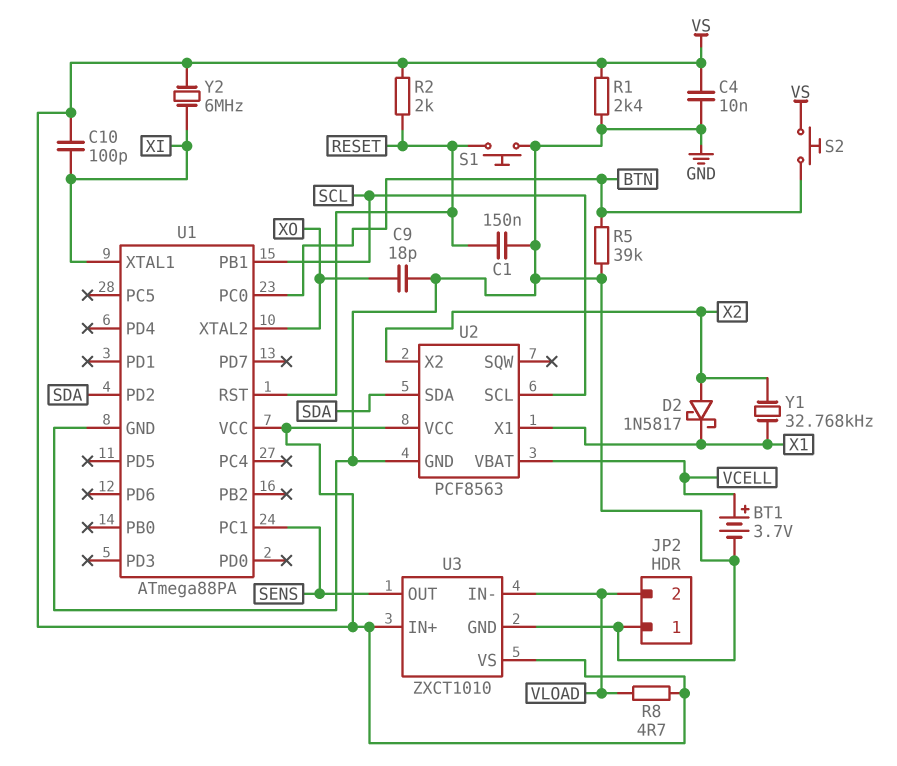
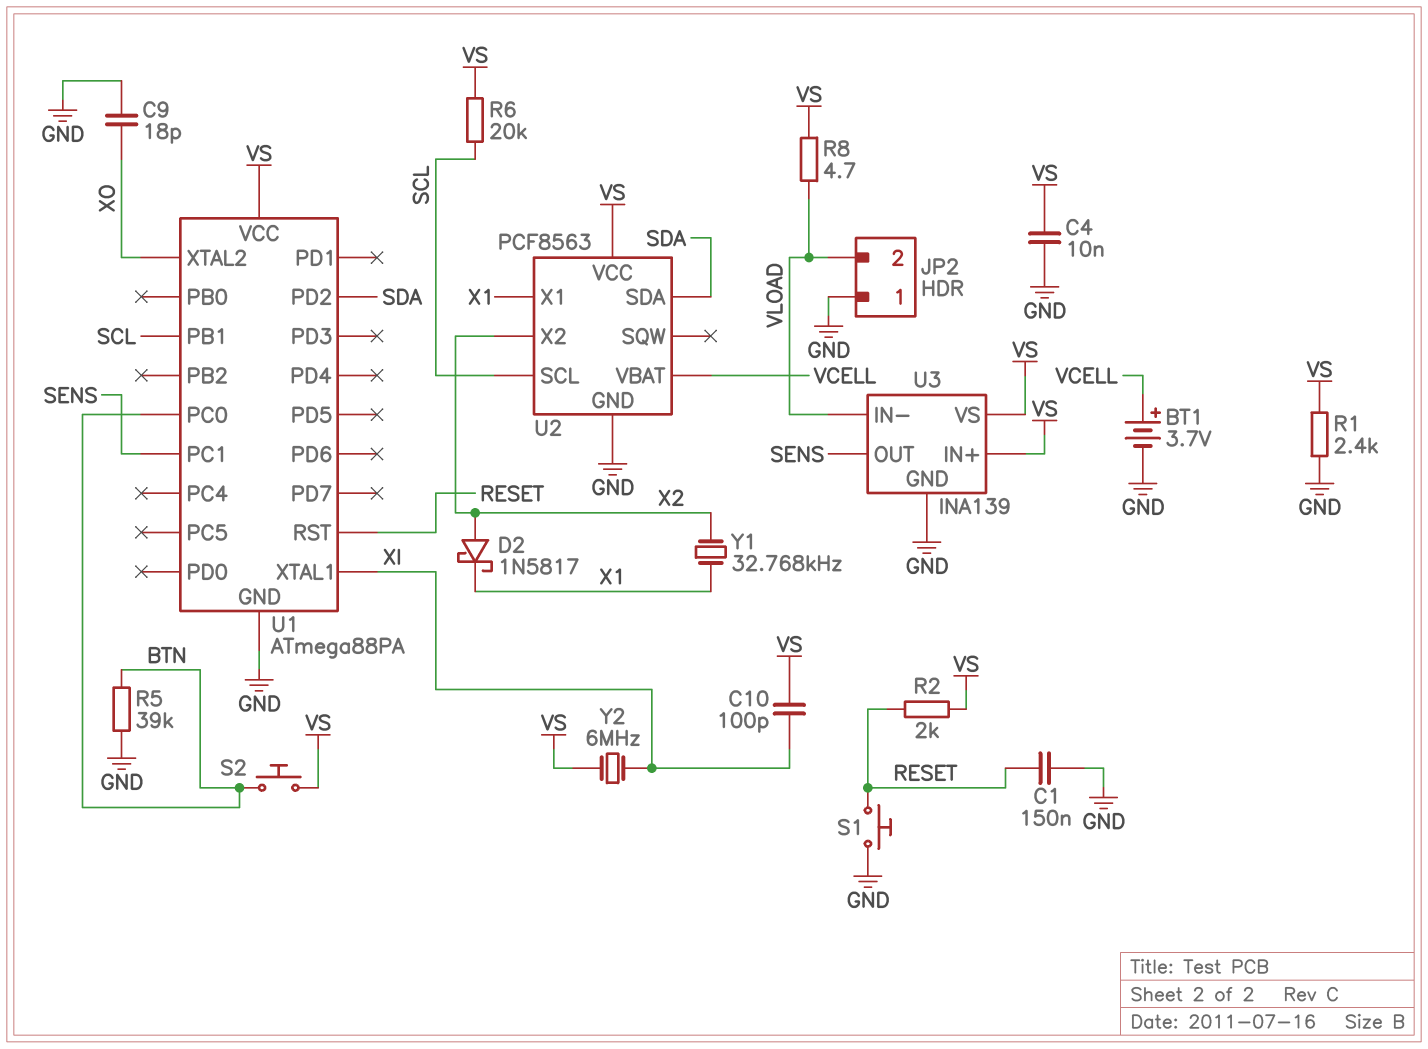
R6: none -> 20k (SCL, VS)
U3: ZXCT1010 -> INA139

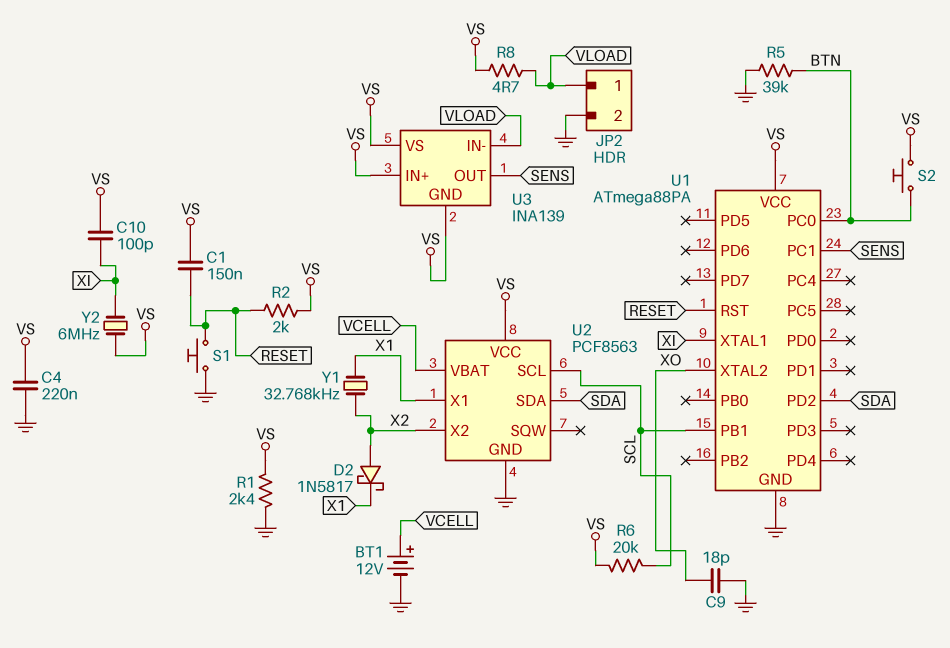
BT1: 3.7V (plus VCELL, minus GND) -> 12V (plus VCELL, minus GND)
C1: 150nF (GND, RESET) -> 150nF (RESET, VS)
C4: 10nF (GND, VS) -> 220nF (GND, VS)
JP2 pin 1: GND -> VLOAD
JP2 pin 2: VLOAD -> GND
U3 pin GND: GND -> VS

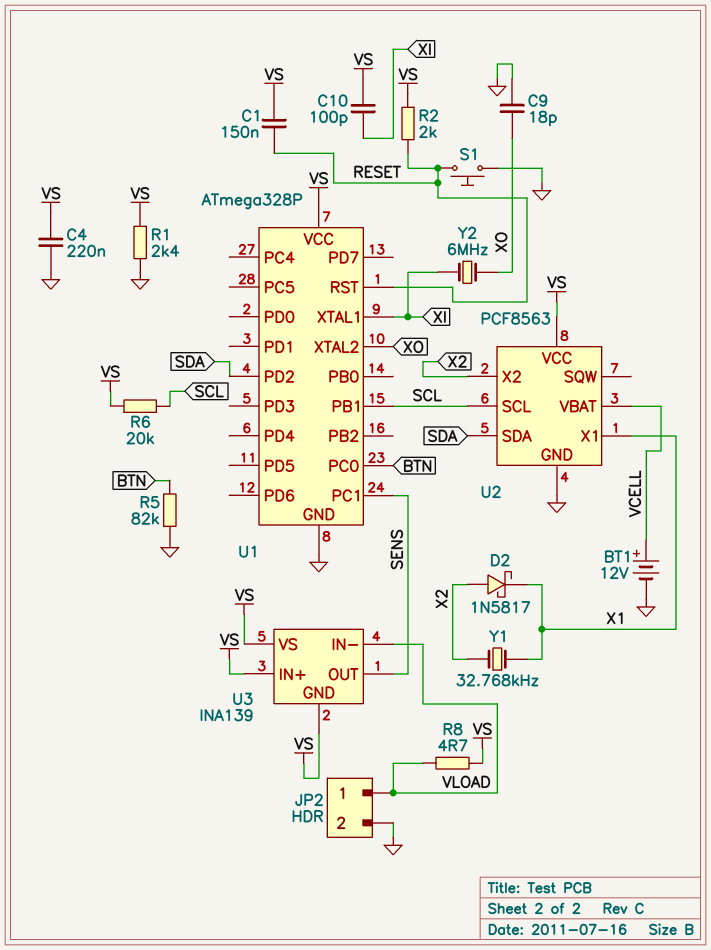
R5: 39k (BTN, GND) -> 82k (BTN, GND)
S2: button (BTN, VS) -> none
U1: ATmega88PA -> ATmega328P
Y2: 6MHz (VS, XI) -> 6MHz (XI, XO)

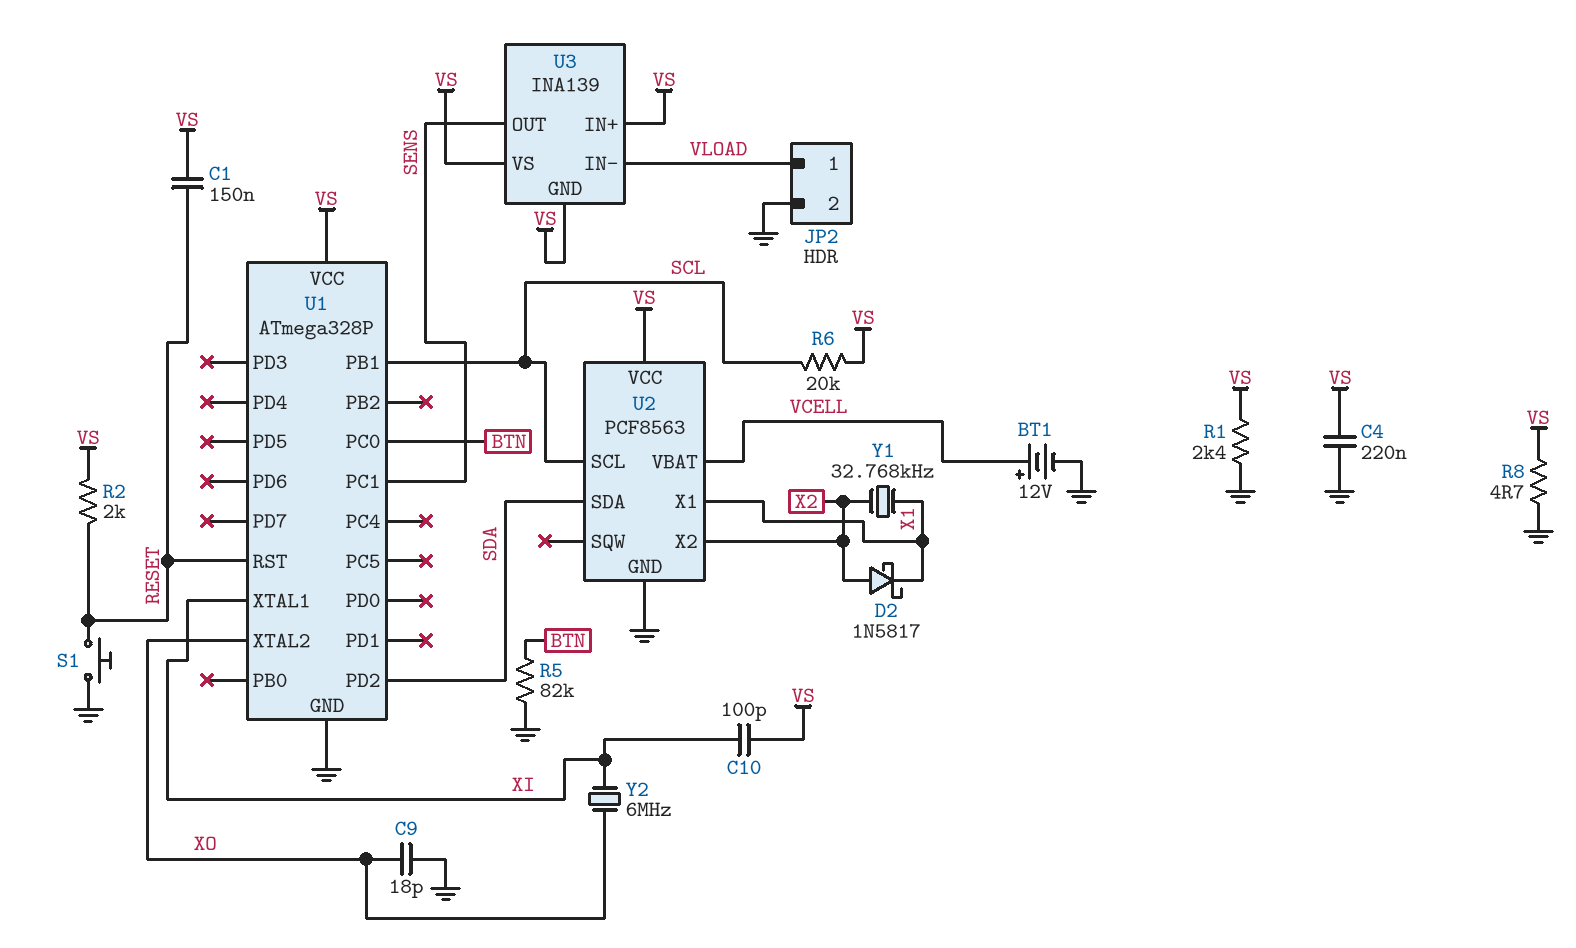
R8: 4.7 (VLOAD, VS) -> 4.7 (GND, VS)

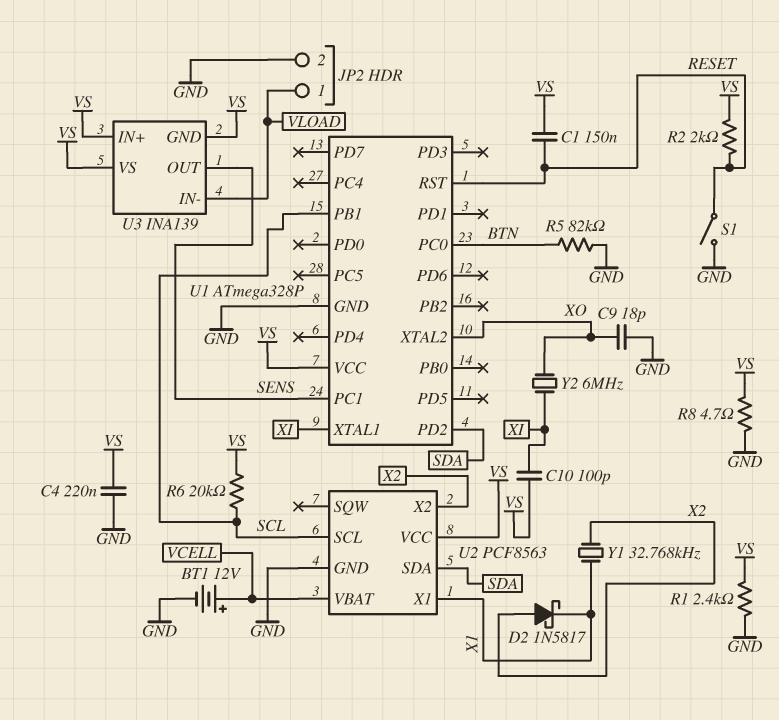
S1: button (GND, RESET) -> switch (GND, RESET)

